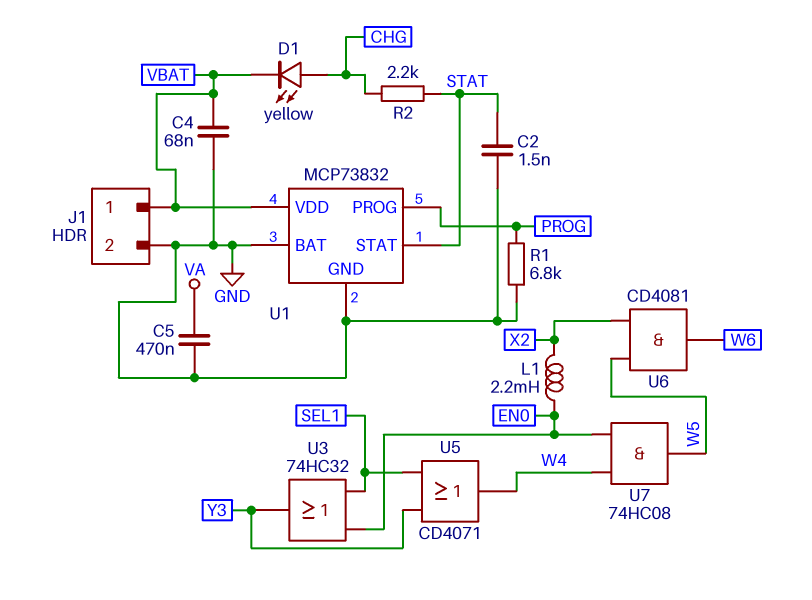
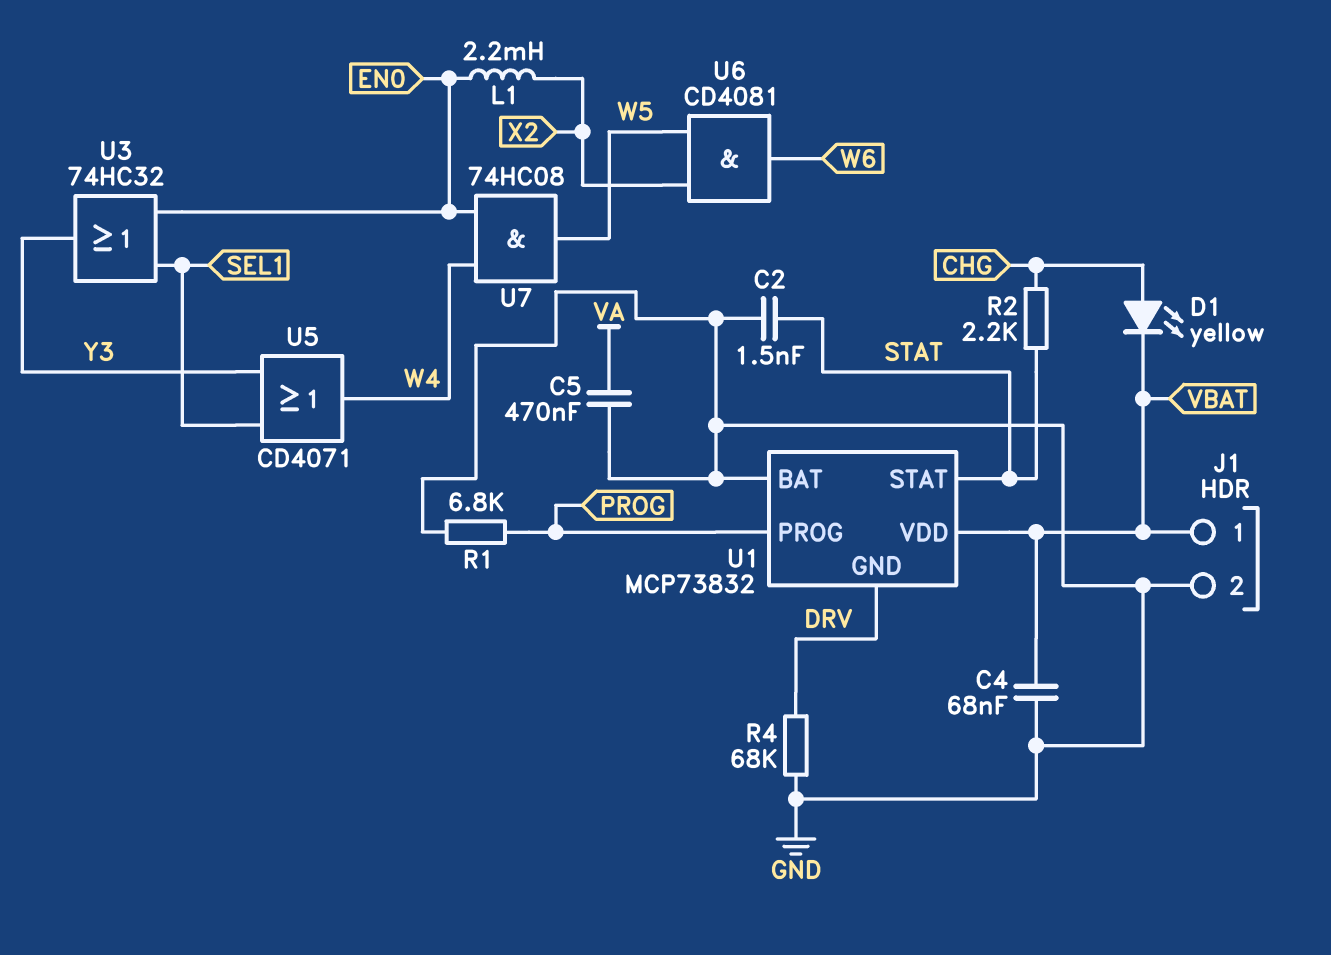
R4: none -> 68k (DRV, GND)
U1 pin GND: GND -> DRV

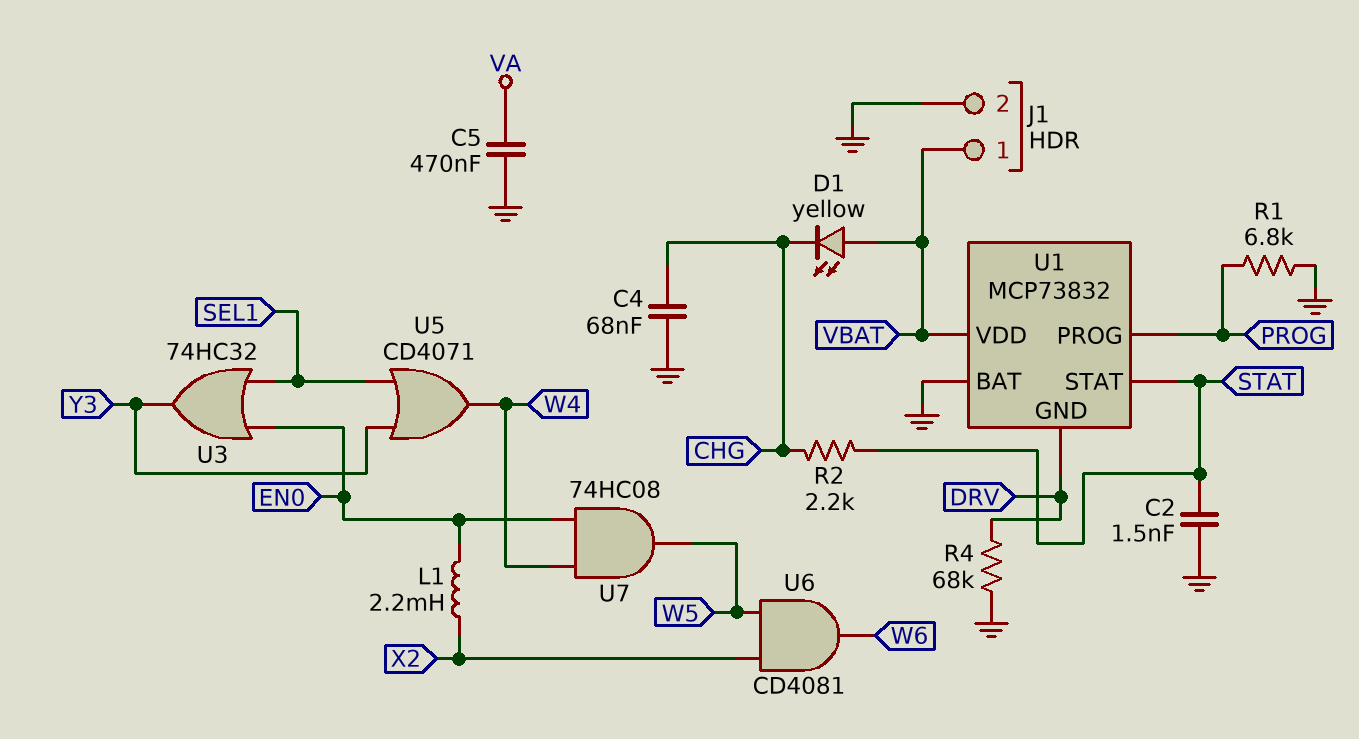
C4: 68nF (GND, VBAT) -> 68nF (CHG, GND)
D1: LED yellow (A CHG, K VBAT) -> LED yellow (A VBAT, K CHG)

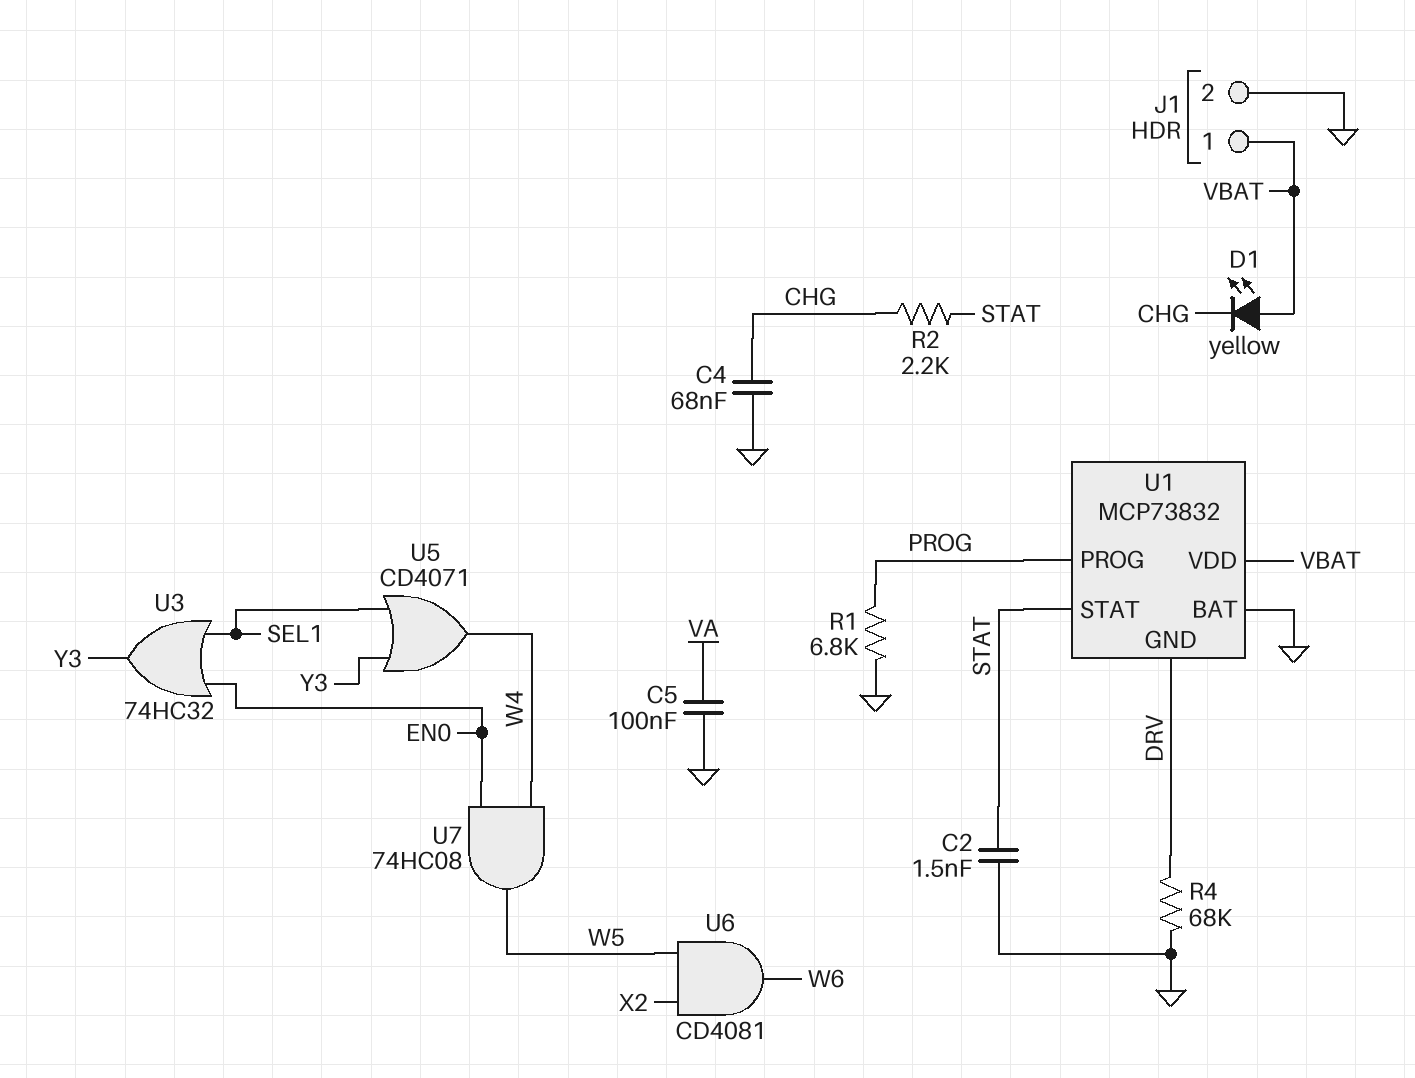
C5: 470nF (GND, VA) -> 100nF (GND, VA)
L1: 2.2mH (EN0, X2) -> none

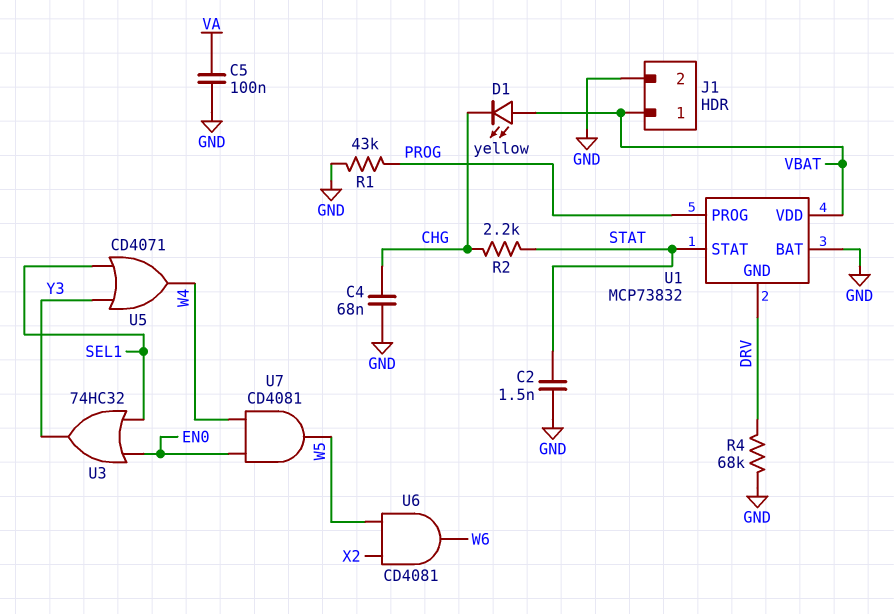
R1: 6.8k (GND, PROG) -> 43k (GND, PROG)
U7: AND 74HC08 (in EN0, in W4, out W5) -> AND CD4081 (in EN0, in W4, out W5)

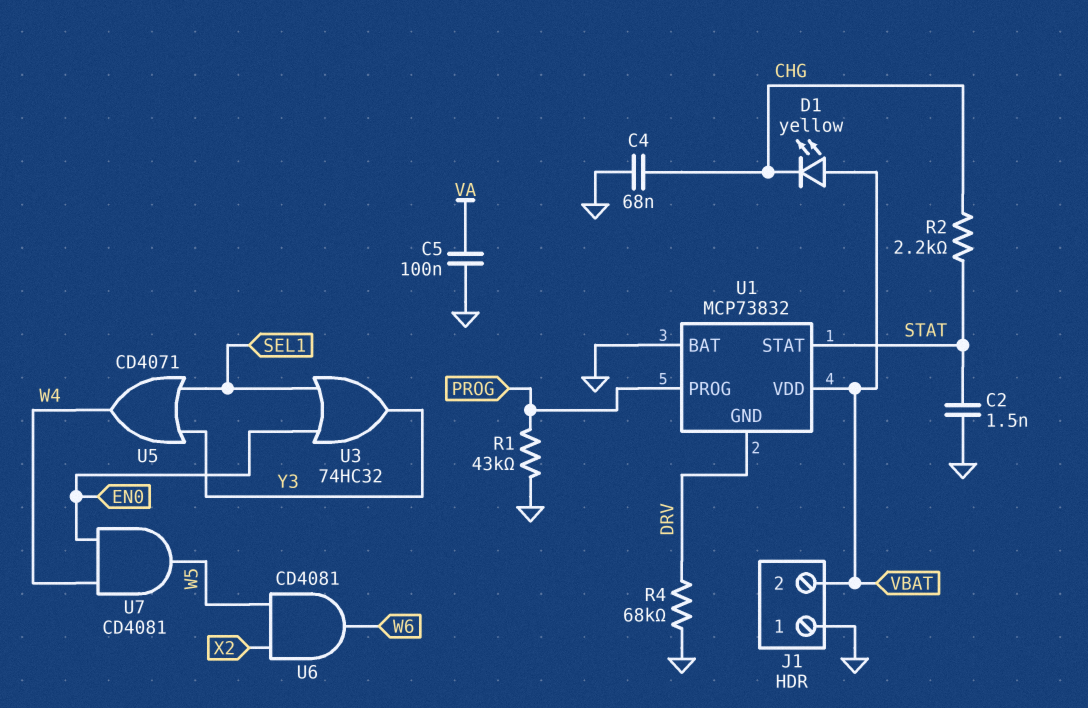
J1 pin 1: VBAT -> GND
J1 pin 2: GND -> VBAT

